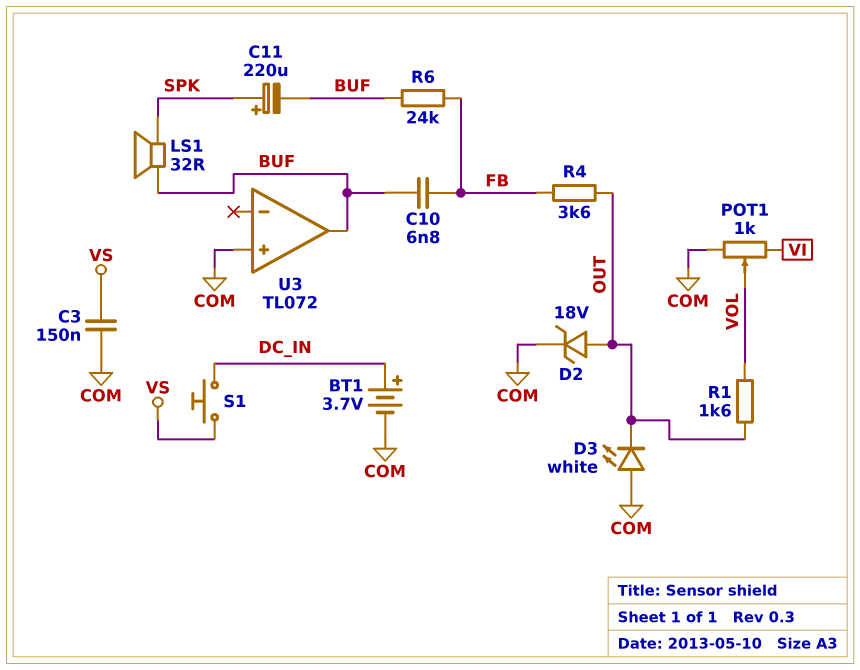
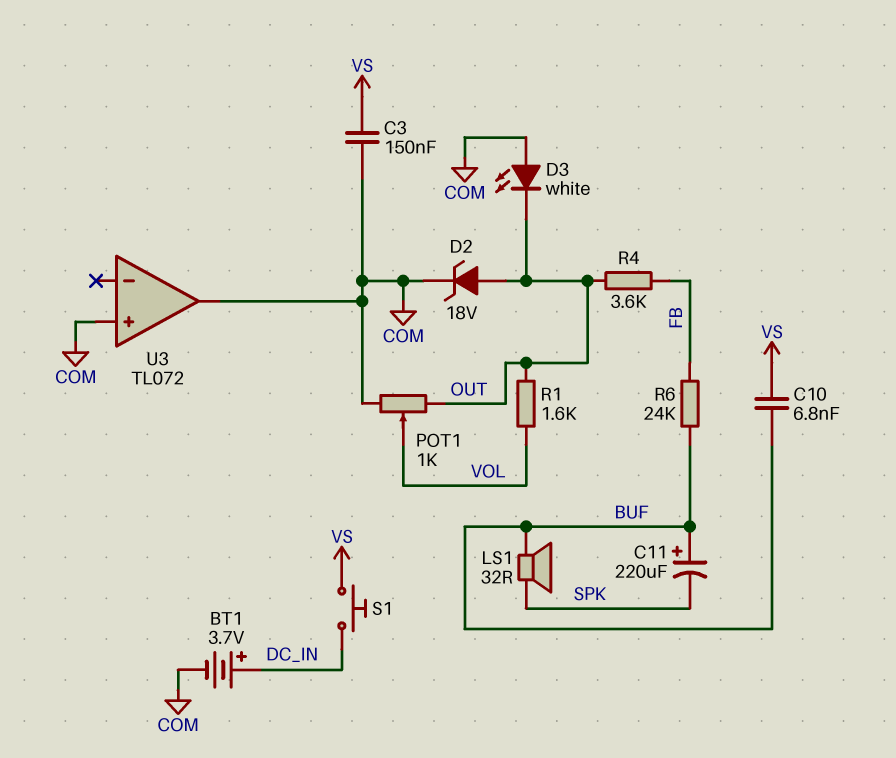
C10: 6.8nF (BUF, FB) -> 6.8nF (BUF, VS)
C11: 220uF (plus SPK, minus BUF) -> 220uF (plus BUF, minus SPK)
POT1: 1k (COM, VI, wiper VOL) -> 1k (COM, OUT, wiper VOL)
U3 pin out: BUF -> COM

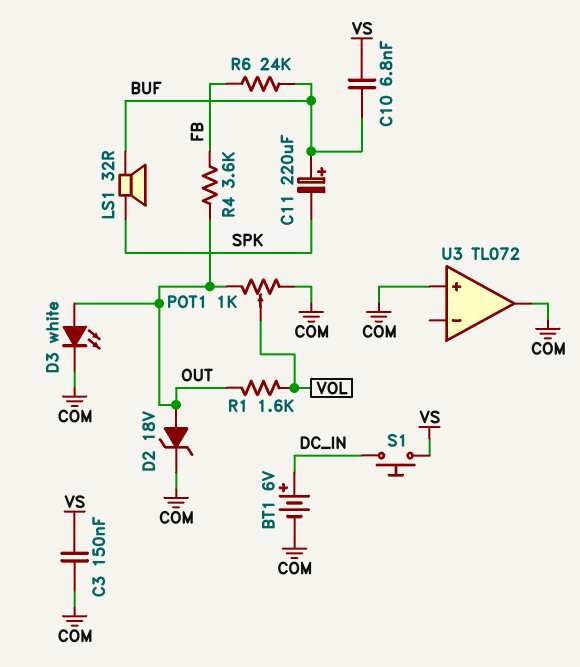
BT1: 3.7V (plus DC_IN, minus COM) -> 6V (plus DC_IN, minus COM)
D3: LED white (A COM, K OUT) -> LED white (A OUT, K COM)

